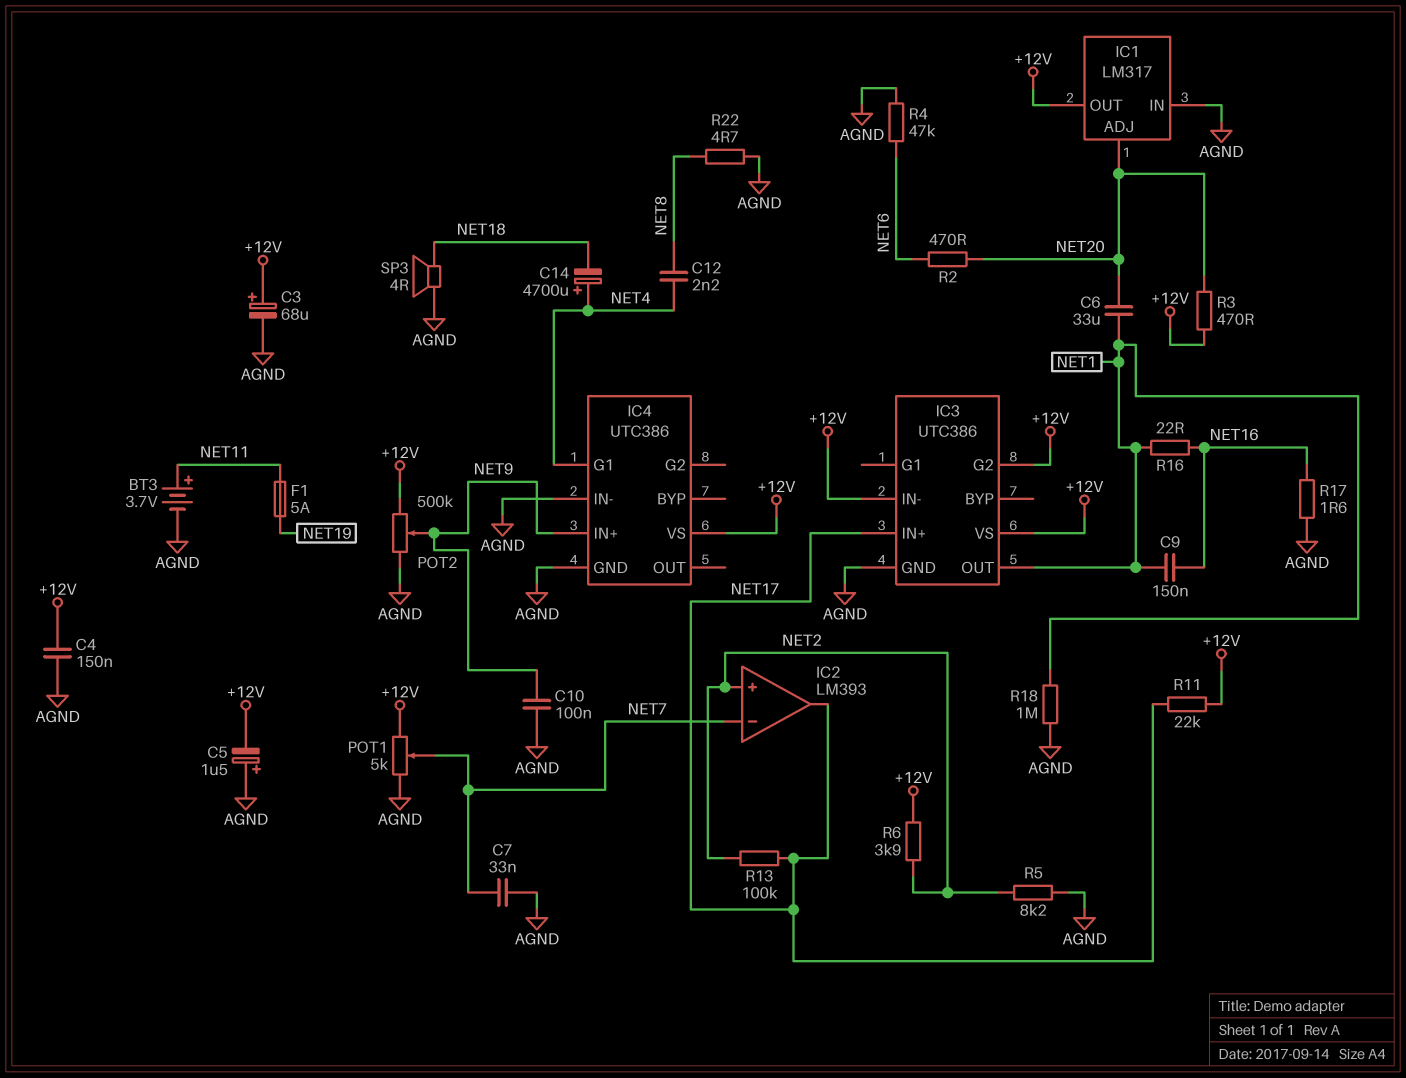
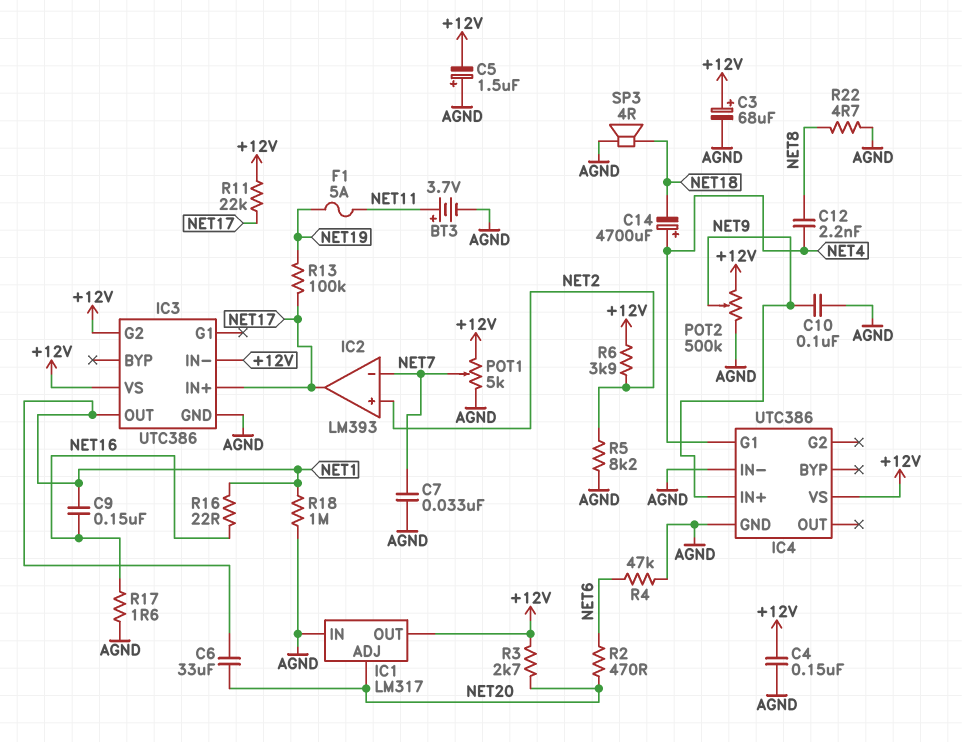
R3: 470 (+12V, NET20) -> 2.7k (+12V, NET20)
R13: 100k (NET2, NET17) -> 100k (NET17, NET19)

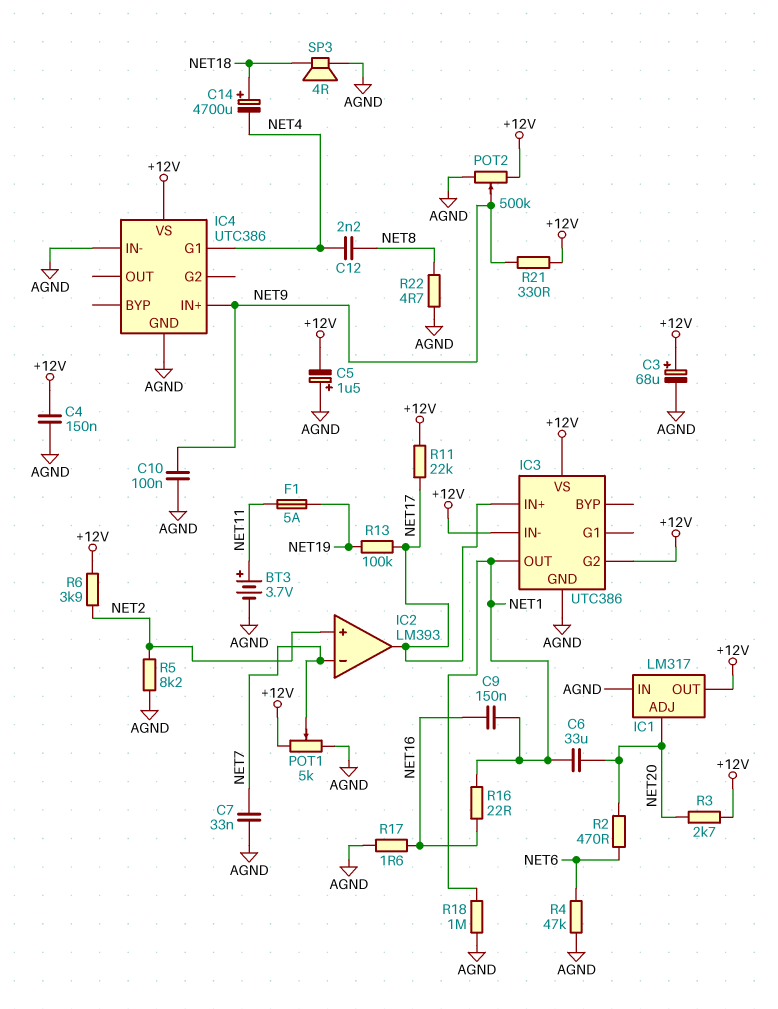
C14: 4700uF (plus NET4, minus NET18) -> 4700uF (plus NET18, minus NET4)
R21: none -> 330 (+12V, NET9)

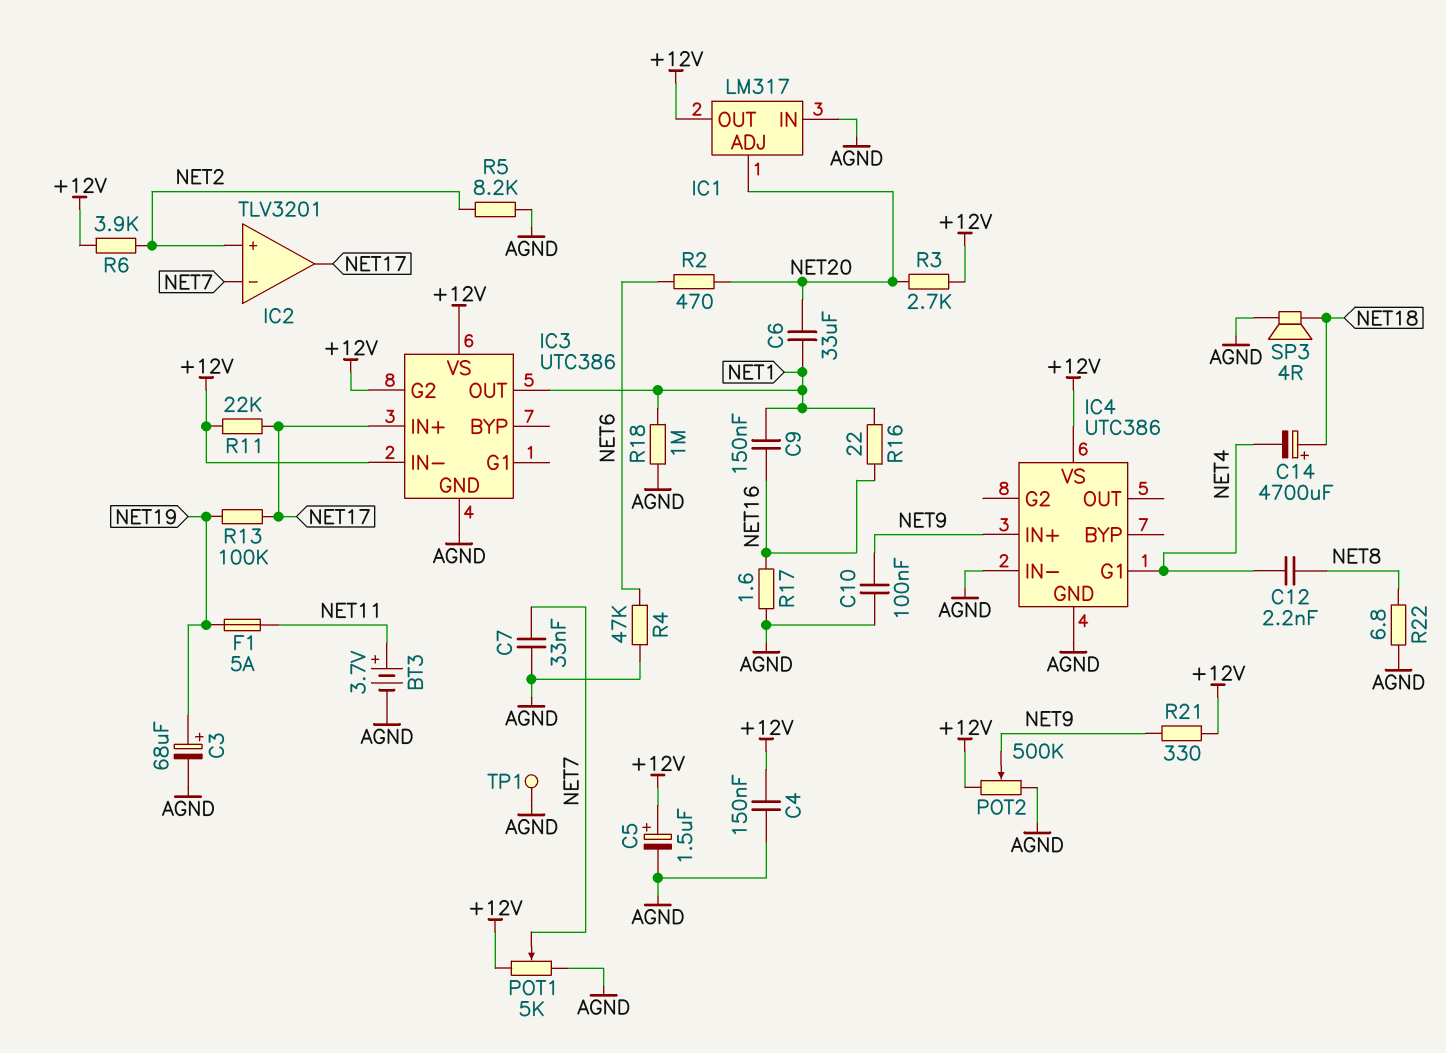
C3: 68uF (plus +12V, minus AGND) -> 68uF (plus NET19, minus AGND)
C5: 1.5uF (plus AGND, minus +12V) -> 1.5uF (plus +12V, minus AGND)
IC2: LM393 -> TLV3201
R22: 4.7 (AGND, NET8) -> 6.8 (AGND, NET8)
TP1: none -> test point (AGND)

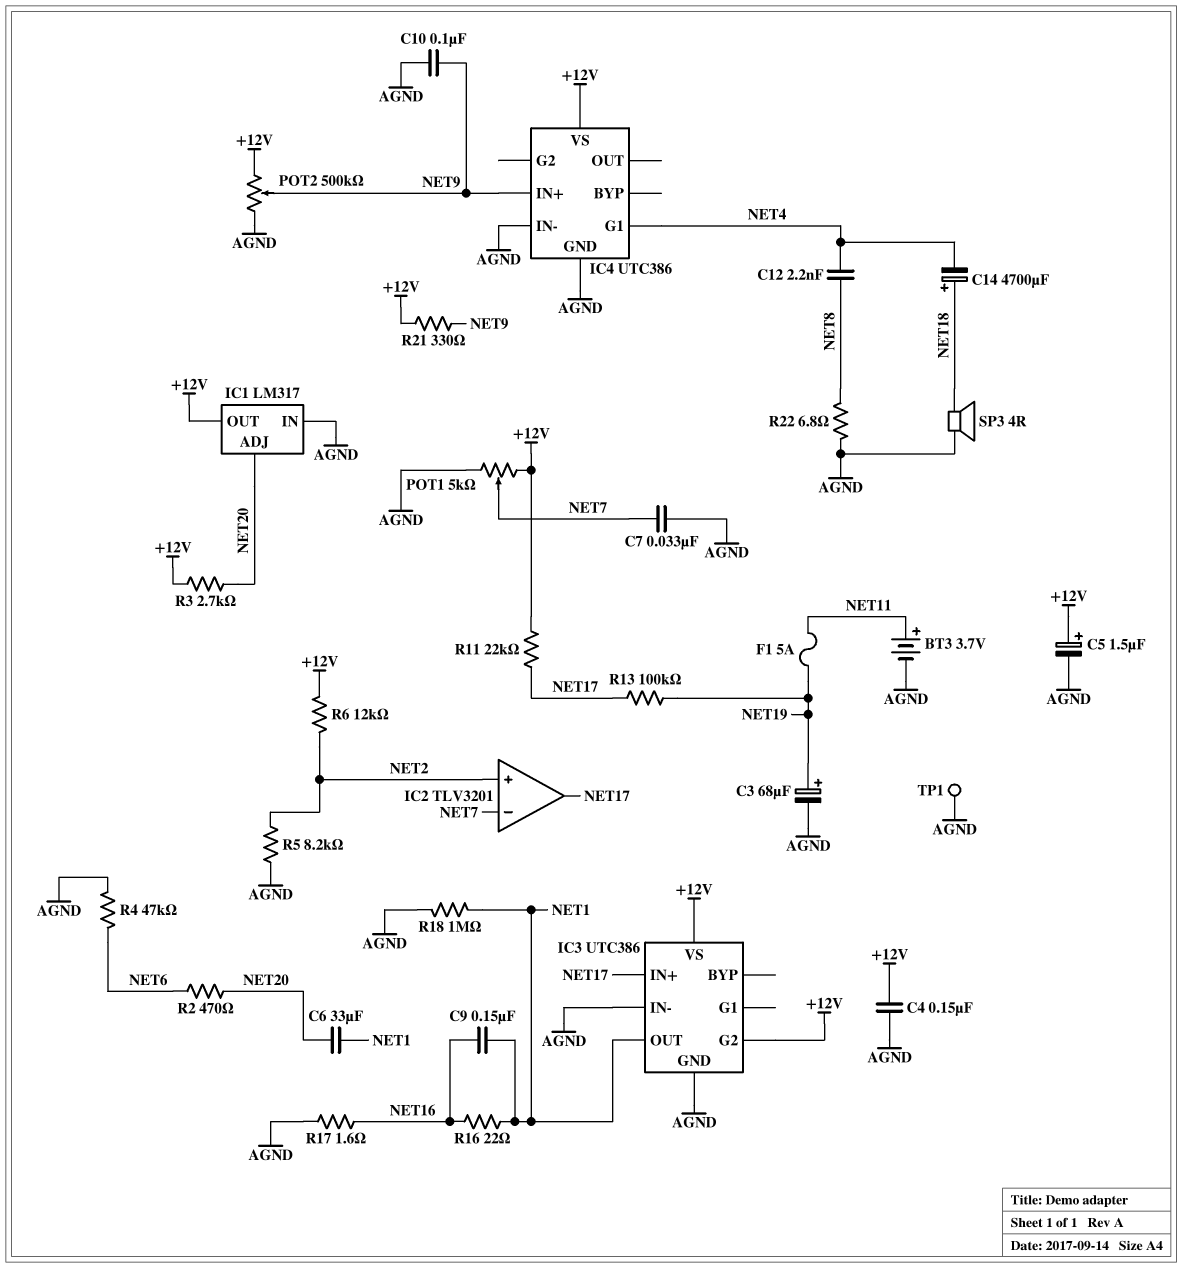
IC3 pin IN-: +12V -> AGND
R6: 3.9k (+12V, NET2) -> 12k (+12V, NET2)

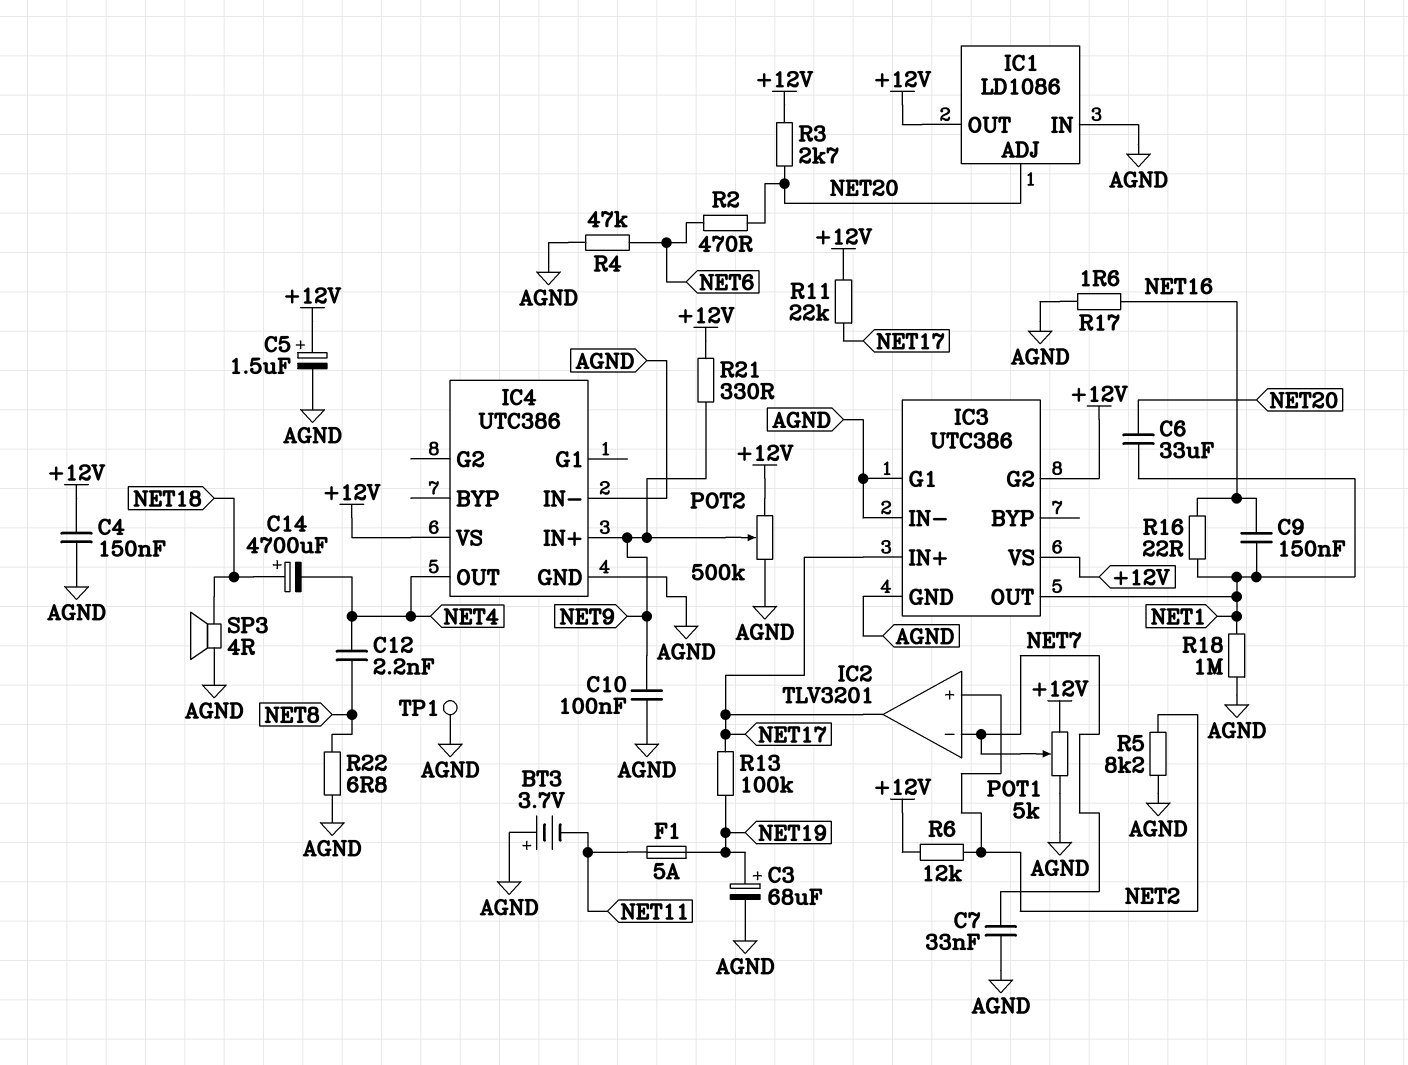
BT3: 3.7V (plus NET11, minus AGND) -> 3.7V (plus AGND, minus NET11)
IC1: LM317 -> LD1086
IC3 pin G1: none -> AGND
IC4 pin G1: NET4 -> none
IC4 pin OUT: none -> NET4

